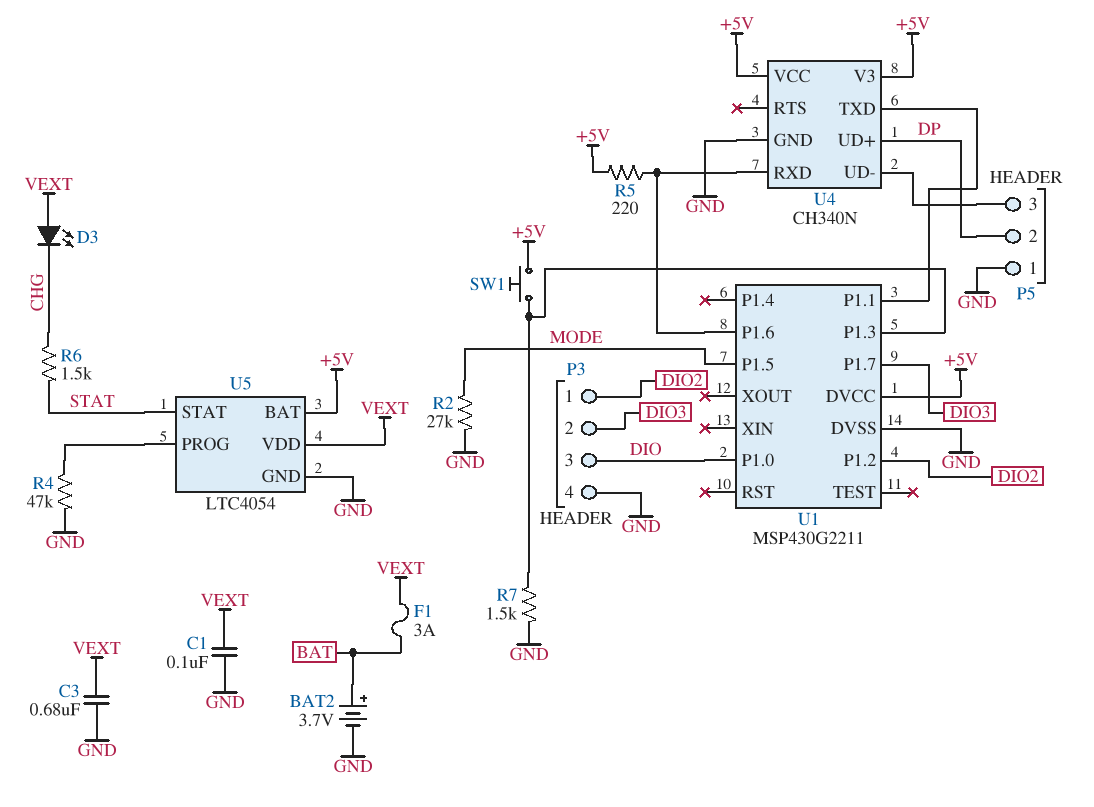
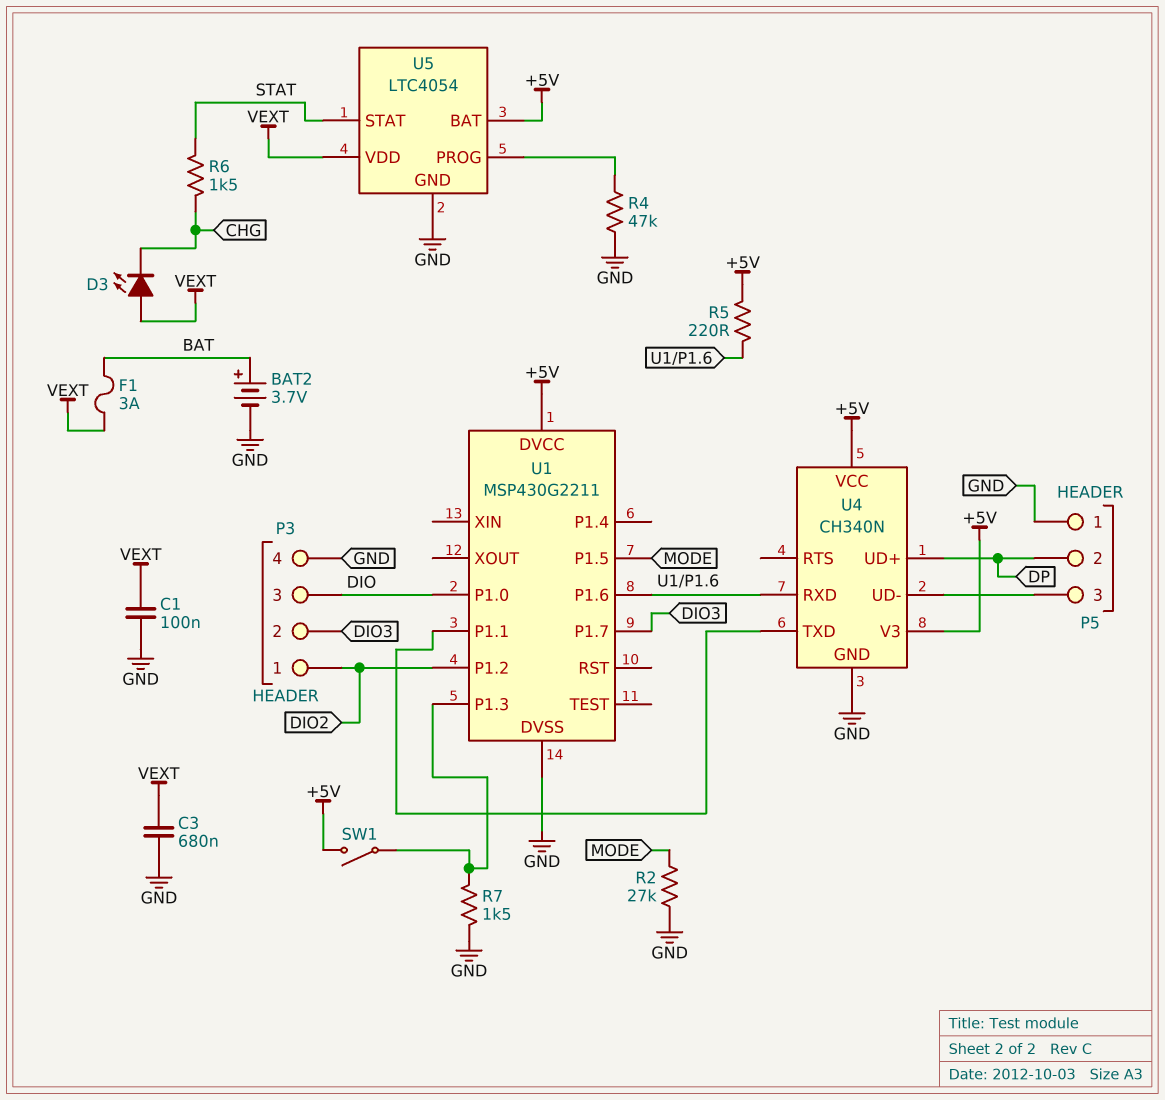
SW1: button (+5V, U1/P1.3) -> switch (+5V, U1/P1.3)

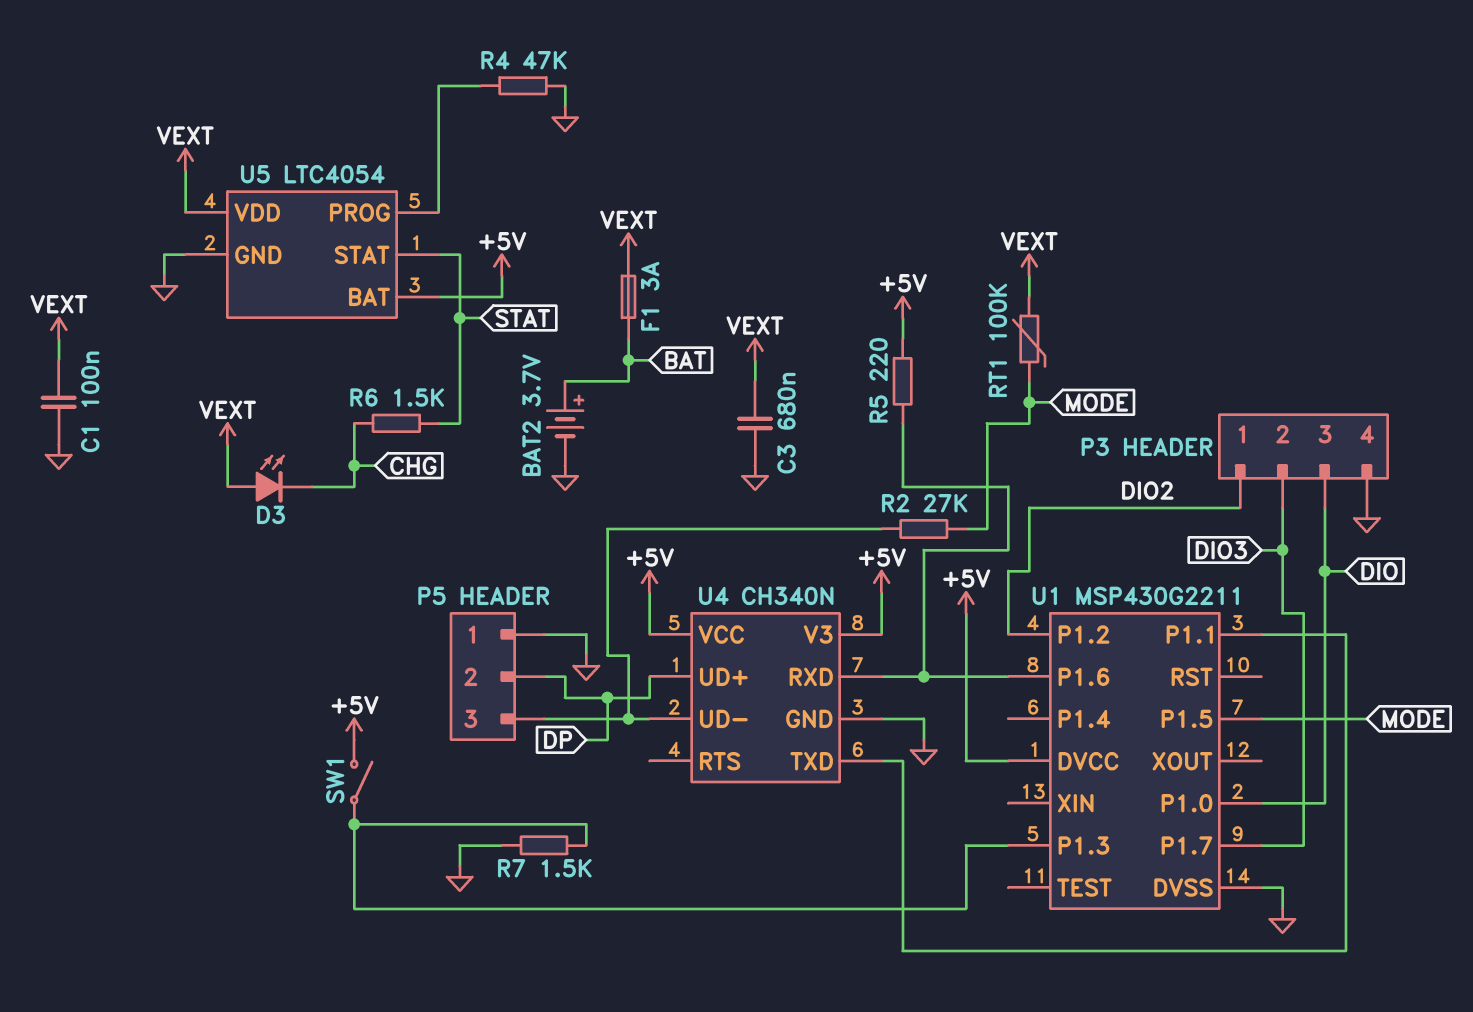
R2: 27k (GND, MODE) -> 27k (MODE, P5/3)
RT1: none -> 100k (MODE, VEXT)

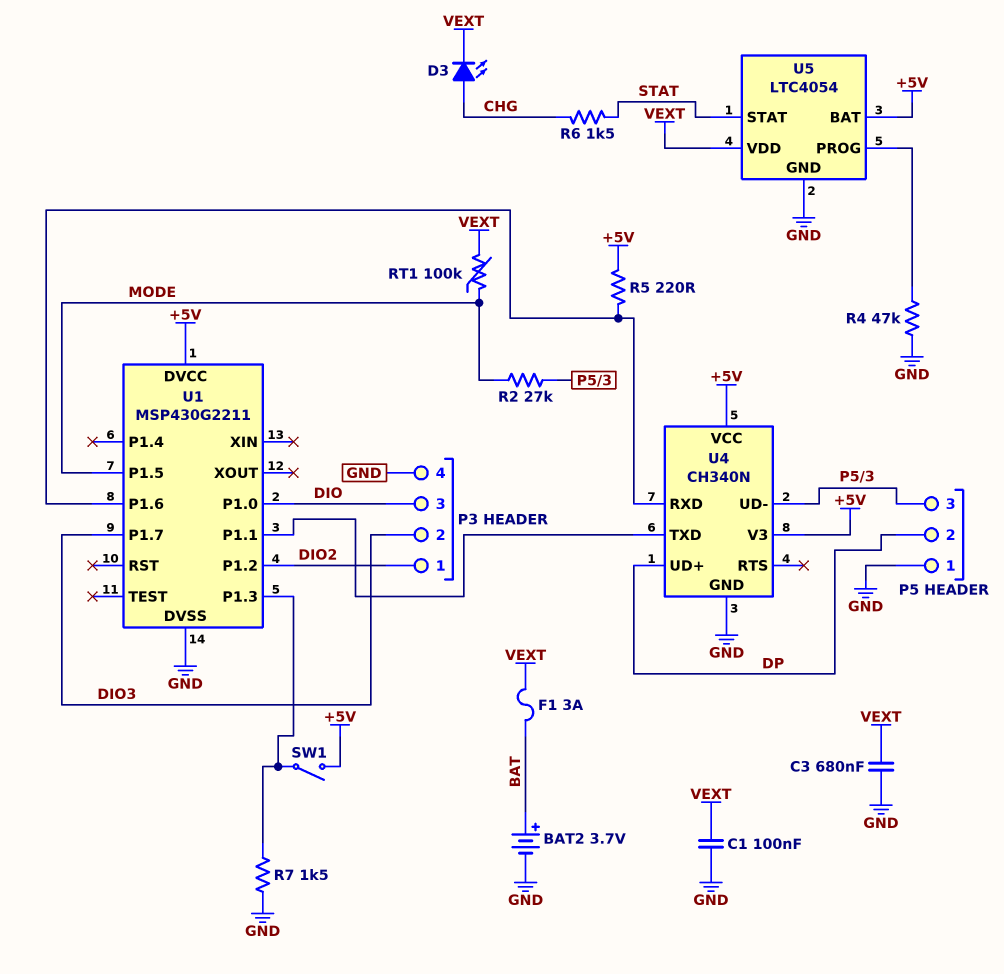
D3: LED (A VEXT, K CHG) -> LED (A CHG, K VEXT)

